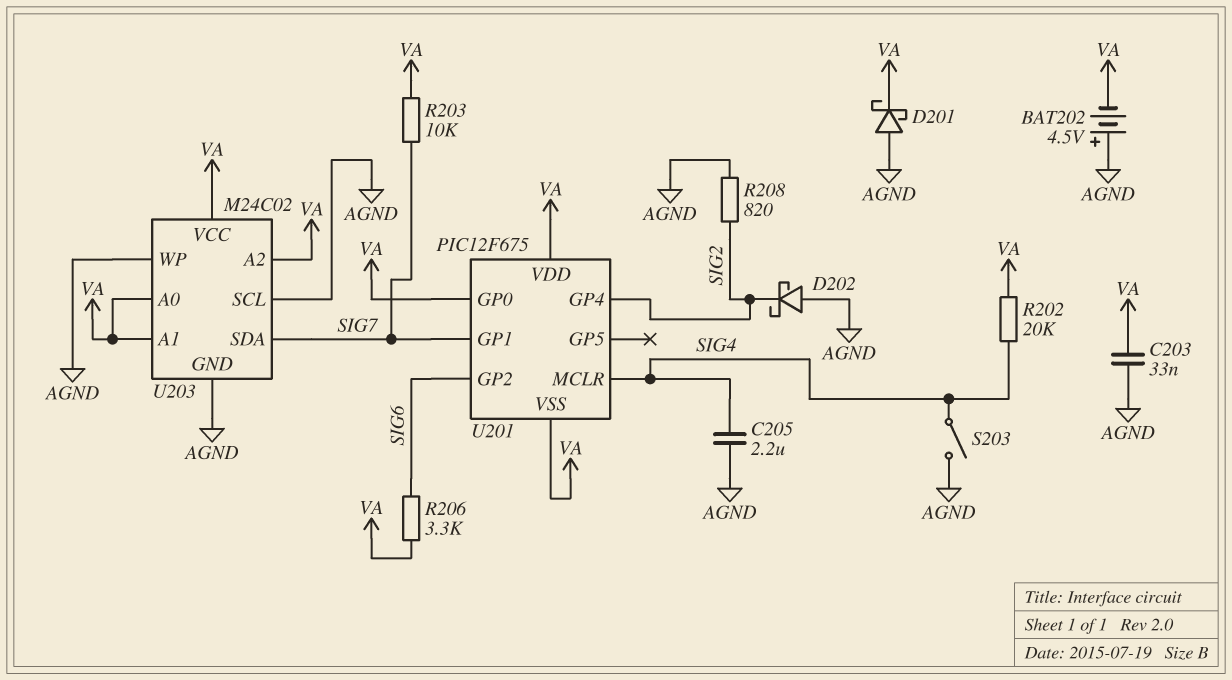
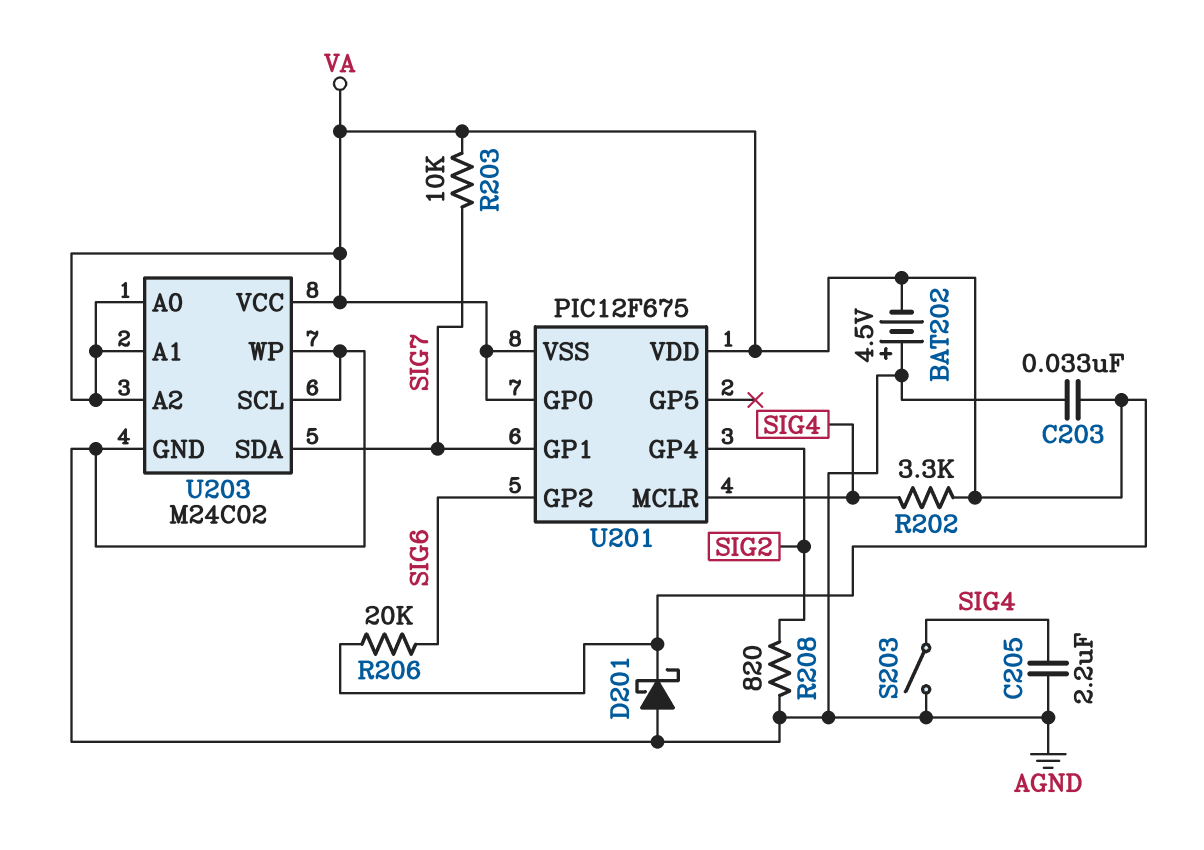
D202: schottky (A AGND, K SIG2) -> none
R202: 20k (SIG4, VA) -> 3.3k (SIG4, VA)
R206: 3.3k (SIG6, VA) -> 20k (SIG6, VA)

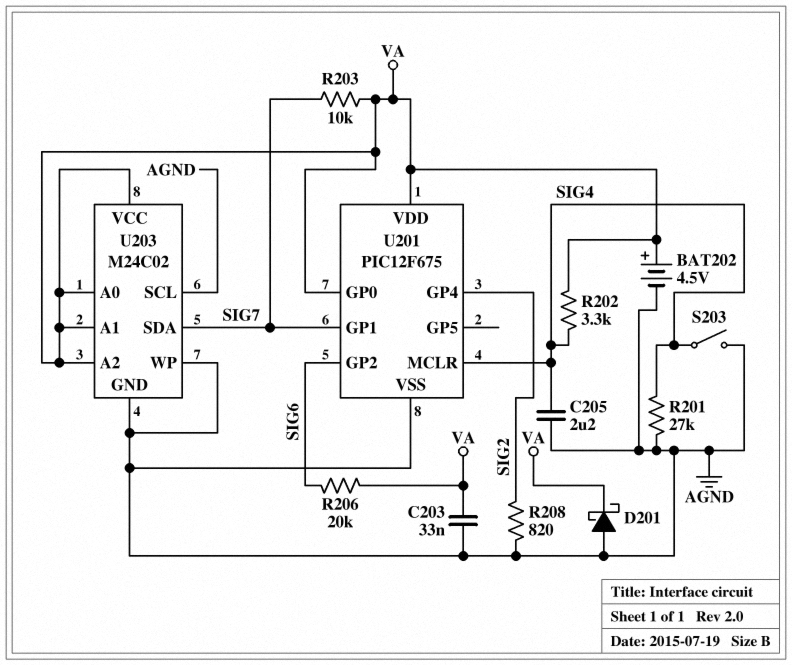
BAT202: 4.5V (plus AGND, minus VA) -> 4.5V (plus VA, minus AGND)
R201: none -> 27k (AGND, SIG4)
U201 pin VSS: VA -> AGND

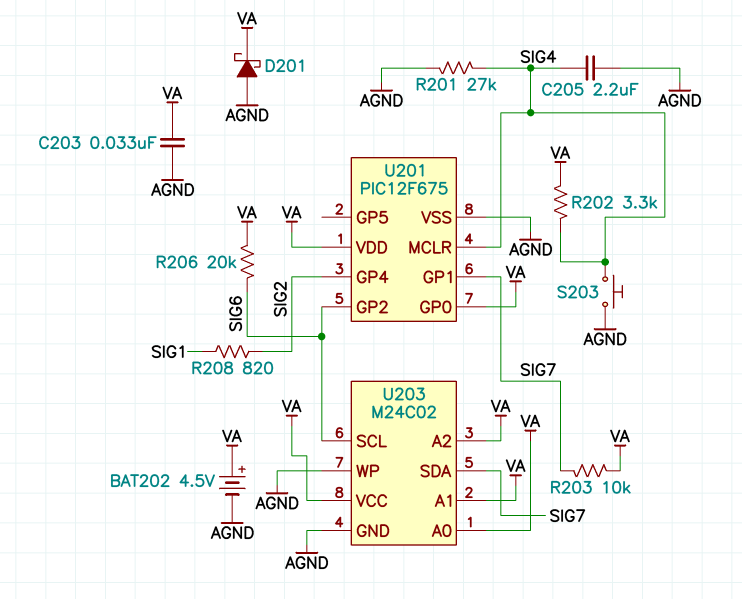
R208: 820 (AGND, SIG2) -> 820 (SIG1, SIG2)
S203: switch (AGND, SIG4) -> button (AGND, SIG4)
U203 pin SCL: AGND -> SIG6

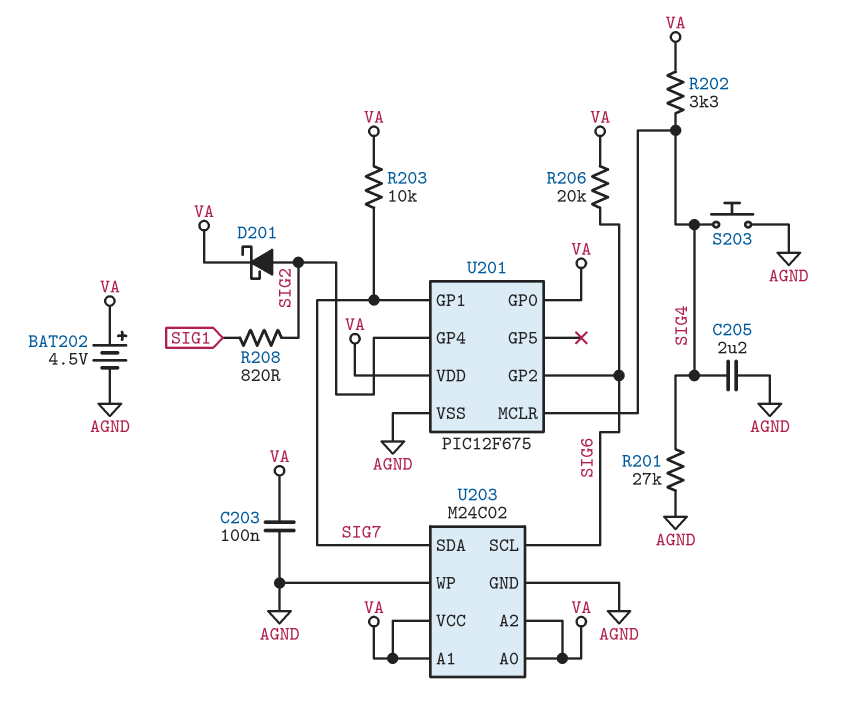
C203: 33nF (AGND, VA) -> 100nF (AGND, VA)
D201: schottky (A AGND, K VA) -> schottky (A SIG2, K VA)

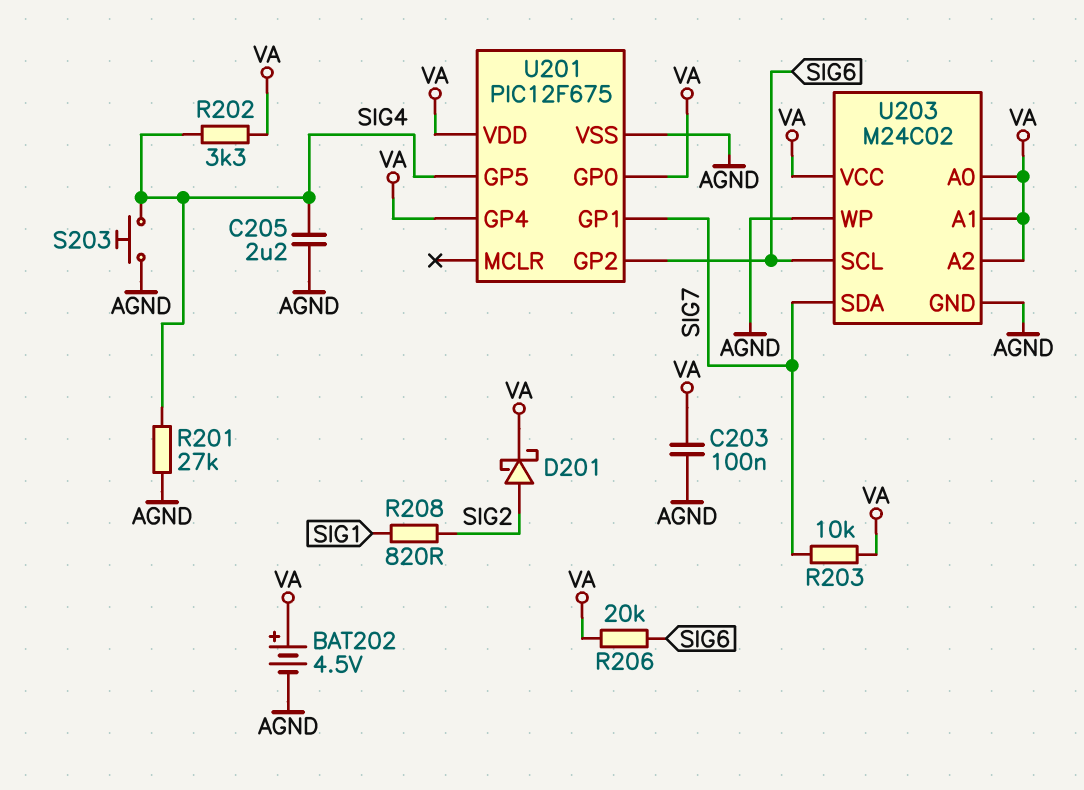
U201 pin GP4: SIG2 -> VA
U201 pin GP5: none -> SIG4
U201 pin MCLR: SIG4 -> none

